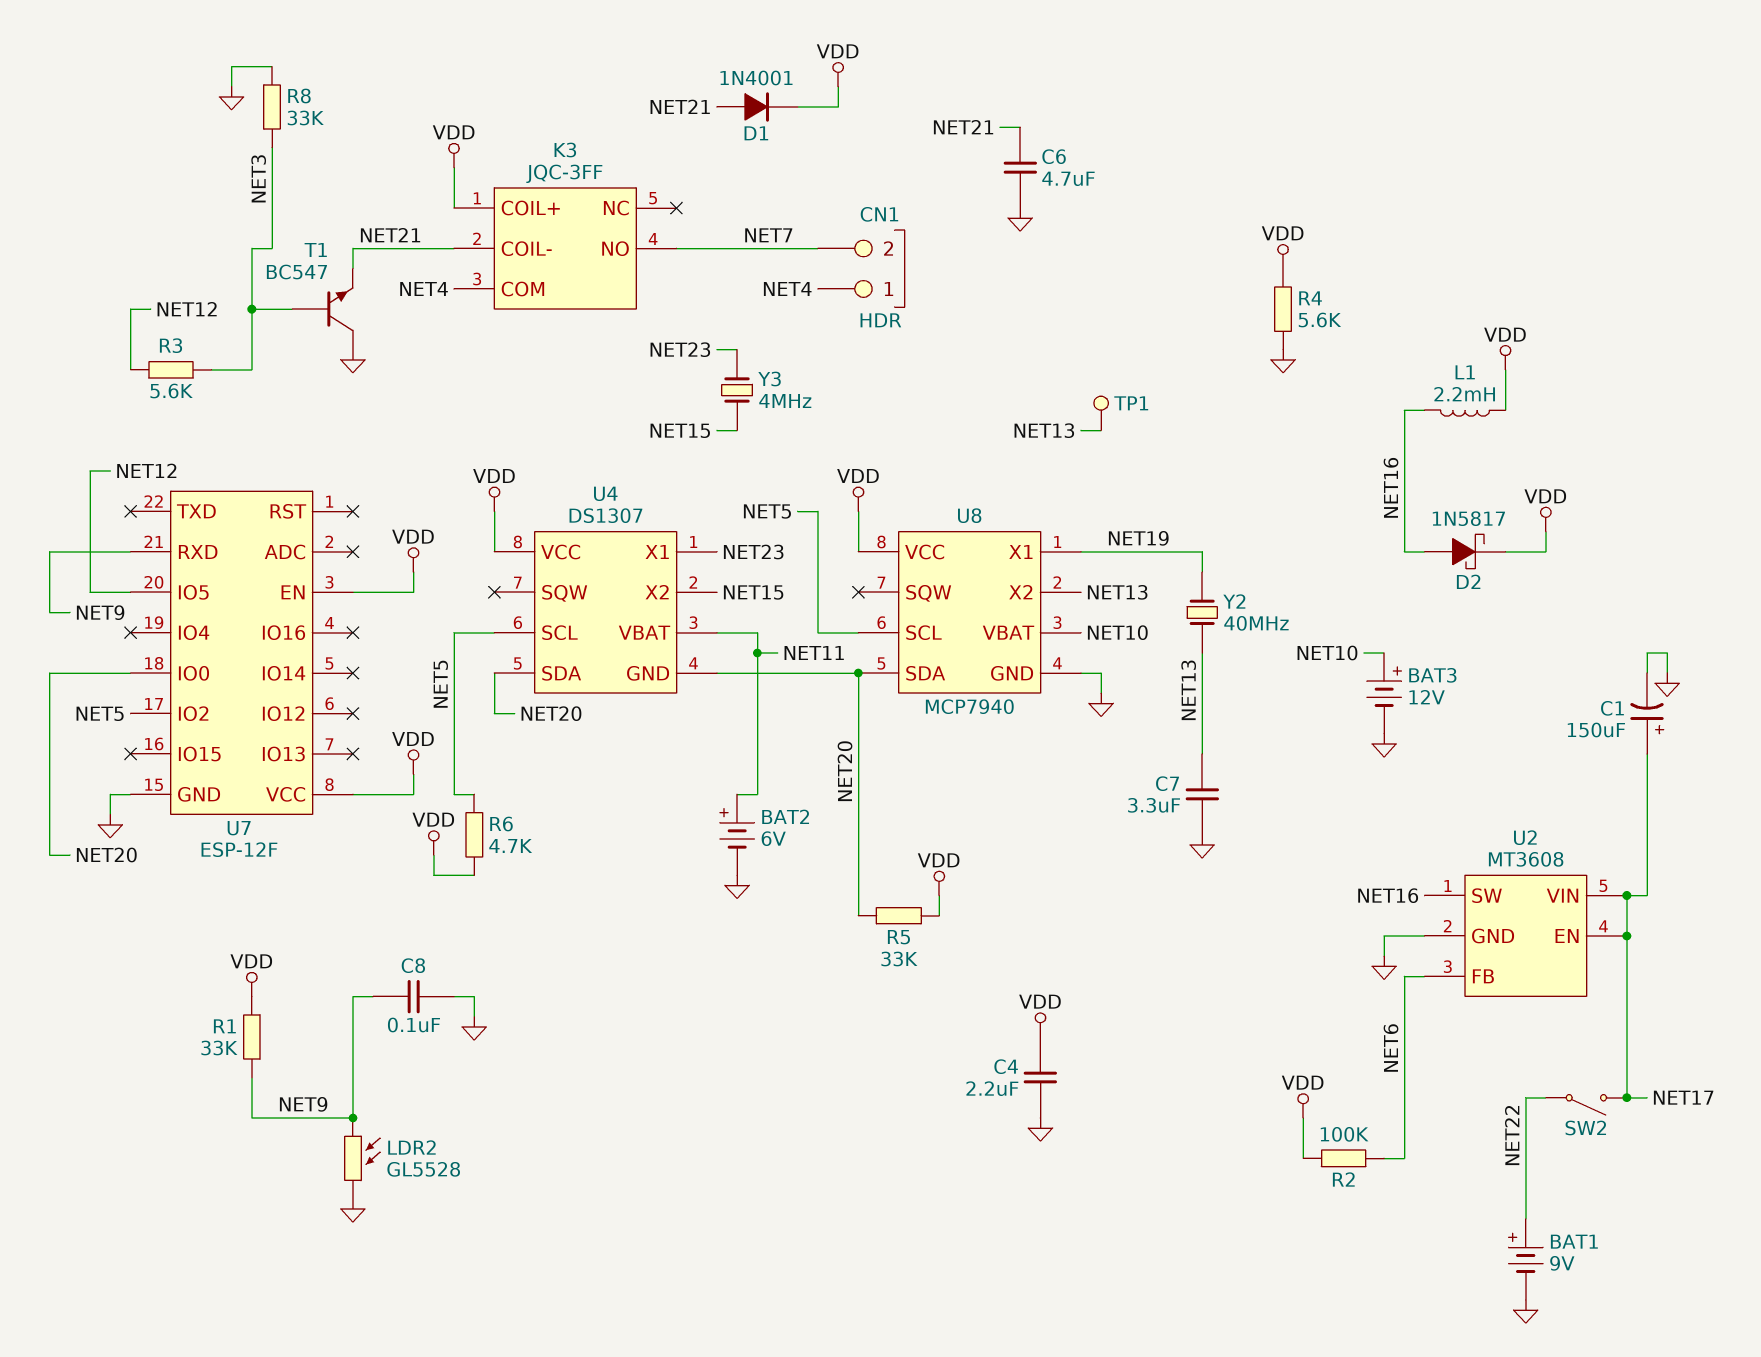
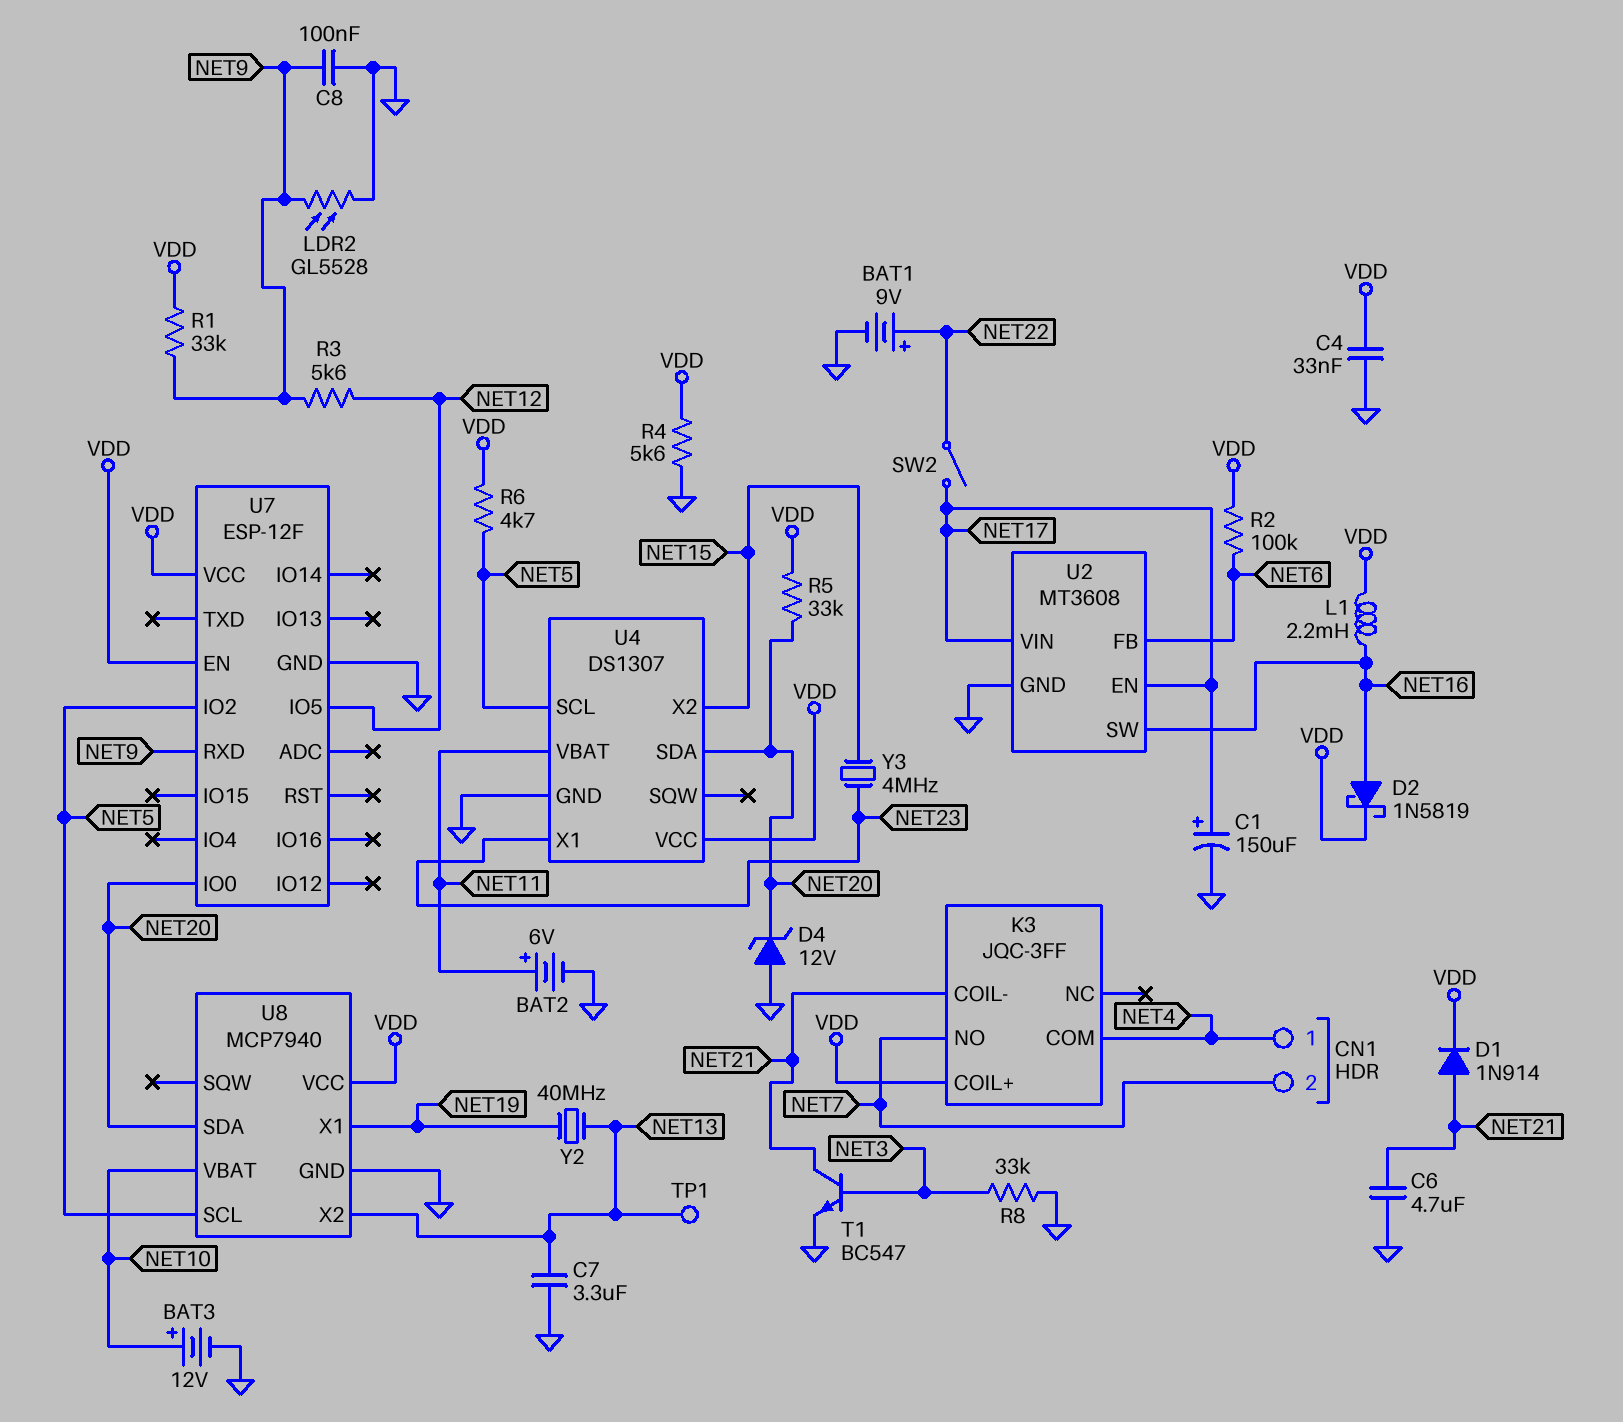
C4: 2.2uF (GND, VDD) -> 33nF (GND, VDD)
D1: diode 1N4001 (A NET21, K VDD) -> diode 1N914 (A NET21, K VDD)
D2: schottky 1N5817 (A NET16, K VDD) -> schottky 1N5819 (A NET16, K VDD)
D4: none -> zener 12V (A GND, K NET20)
R3: 5.6k (NET3, NET12) -> 5.6k (NET9, NET12)
T1: NPN BC547 (B NET3, C GND, E NET21) -> NPN BC547 (B NET3, C NET21, E GND)
U4 pin GND: NET20 -> GND

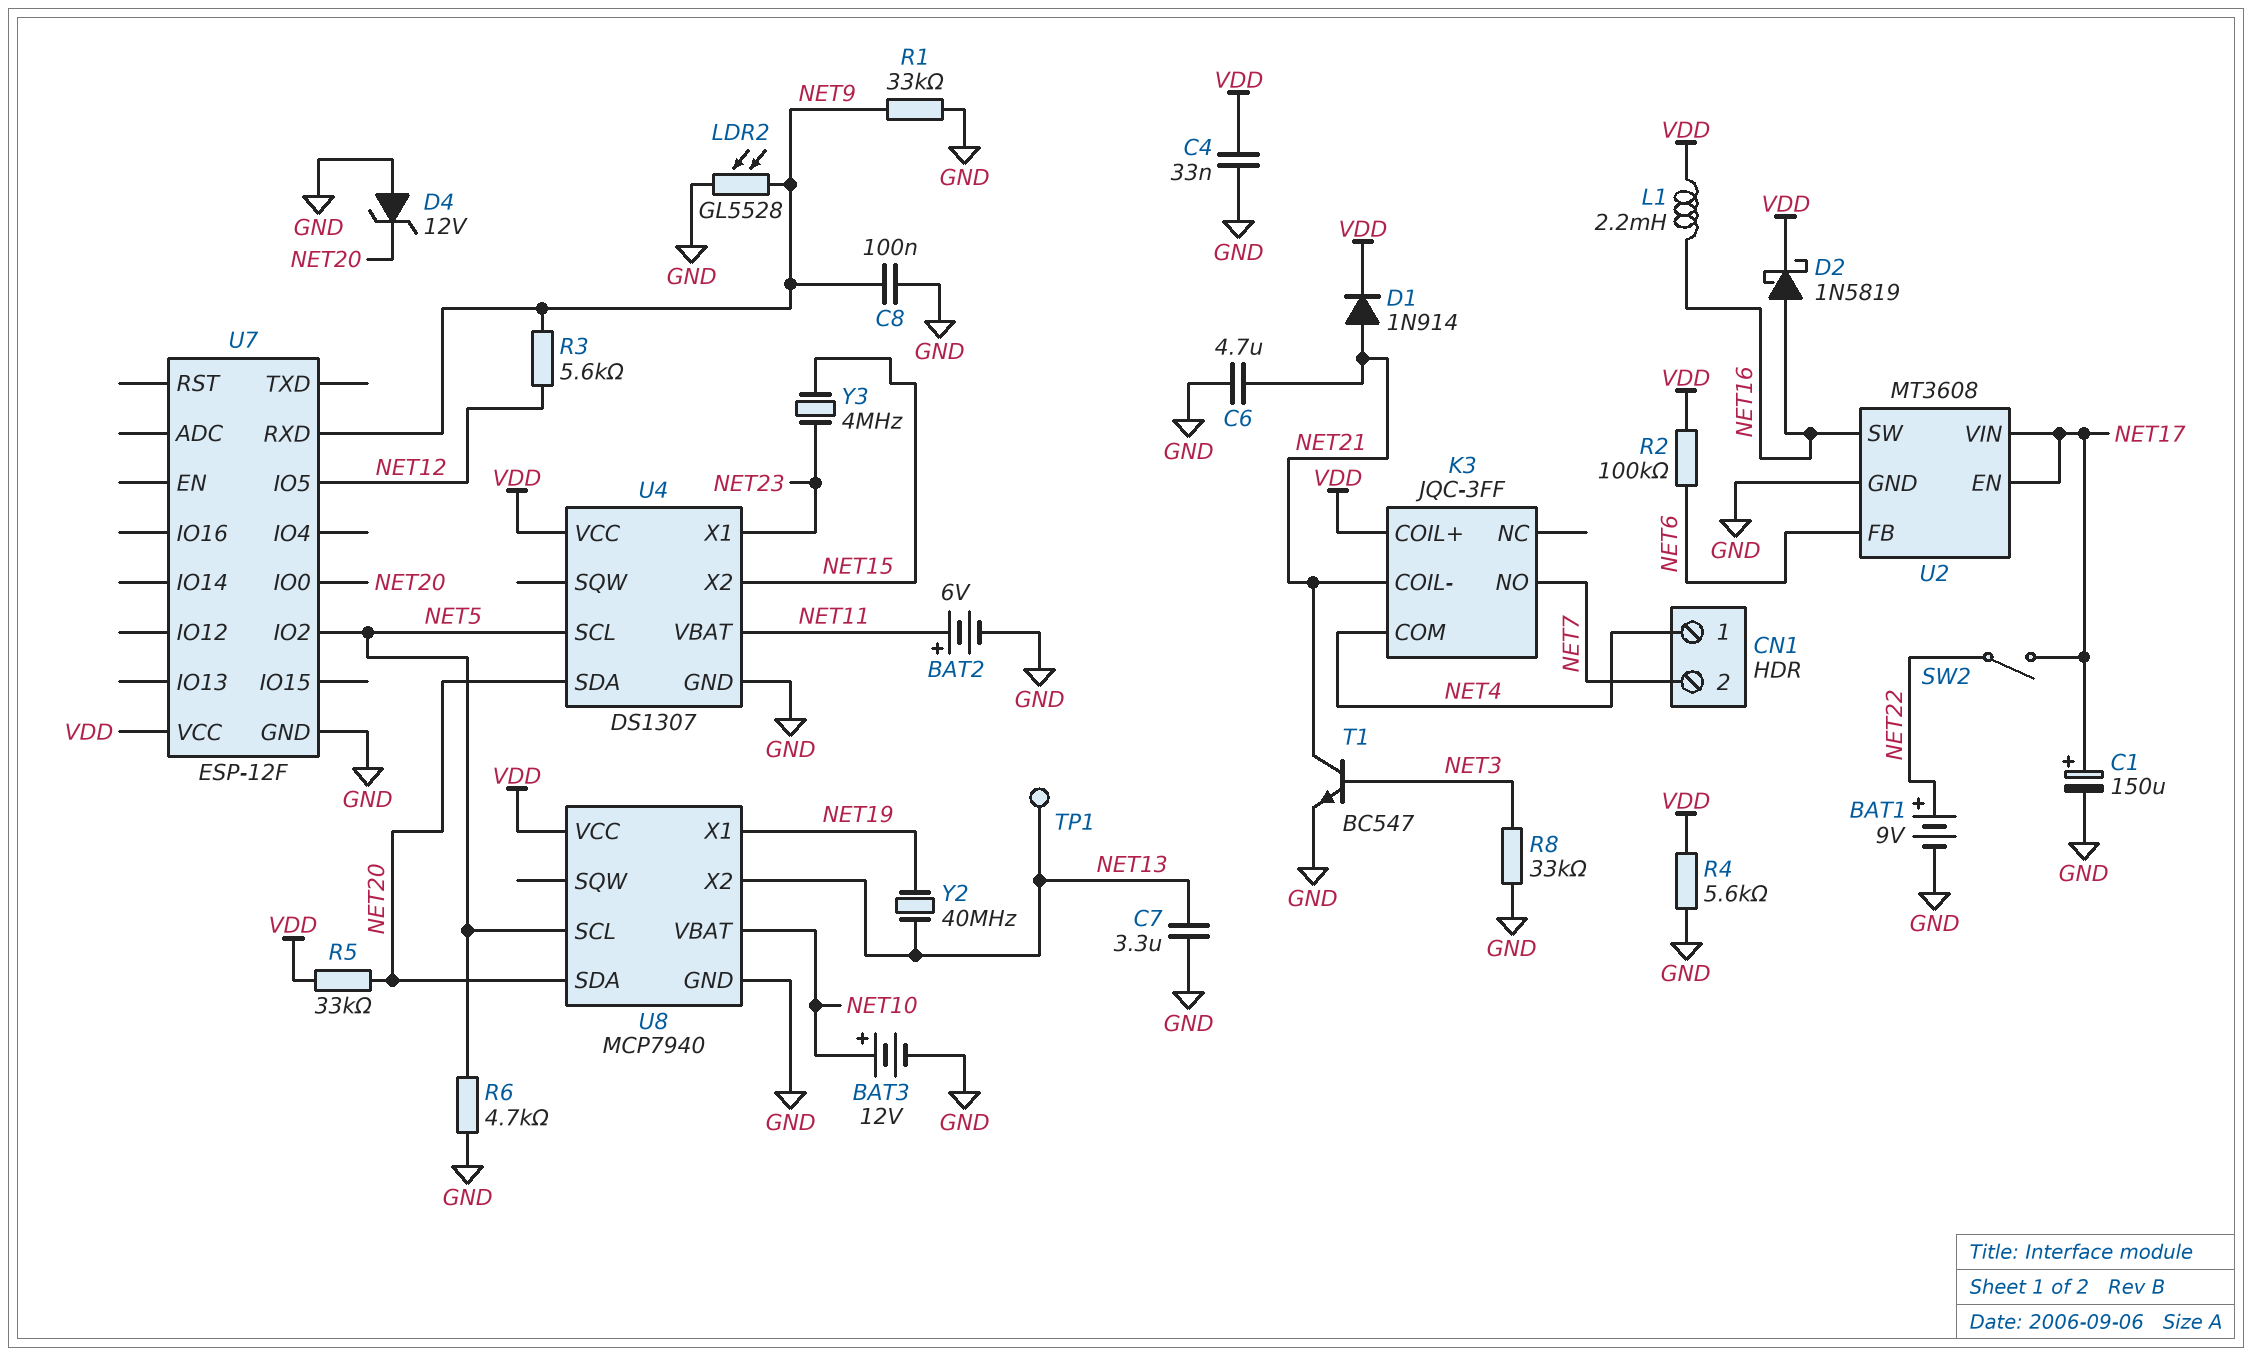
R1: 33k (NET9, VDD) -> 33k (GND, NET9)
R6: 4.7k (NET5, VDD) -> 4.7k (GND, NET5)
U7 pin EN: VDD -> none

